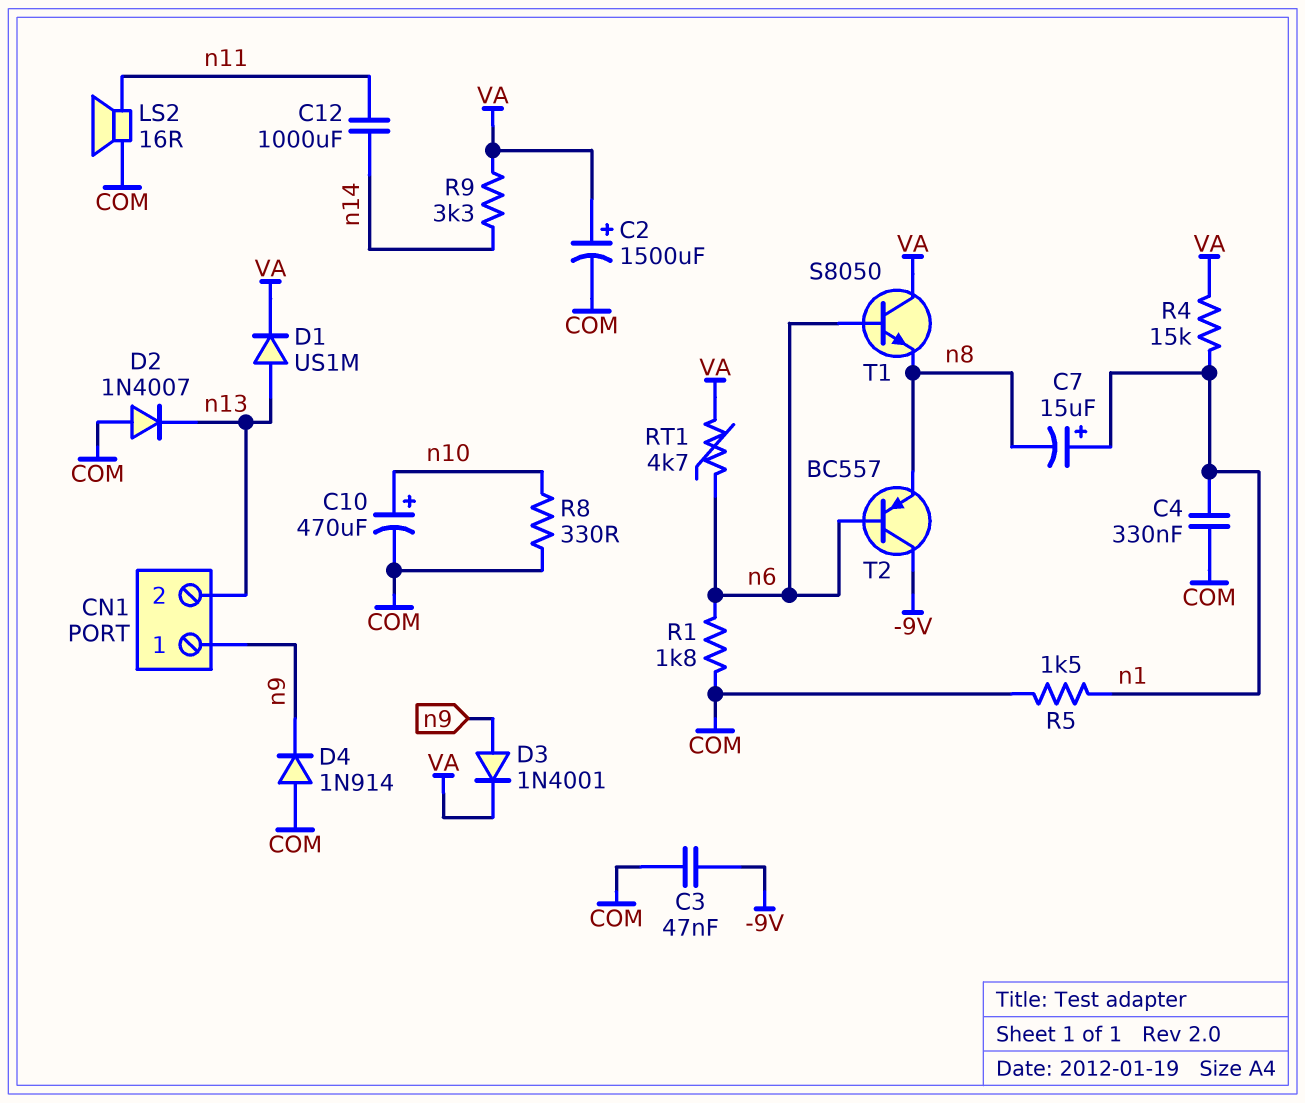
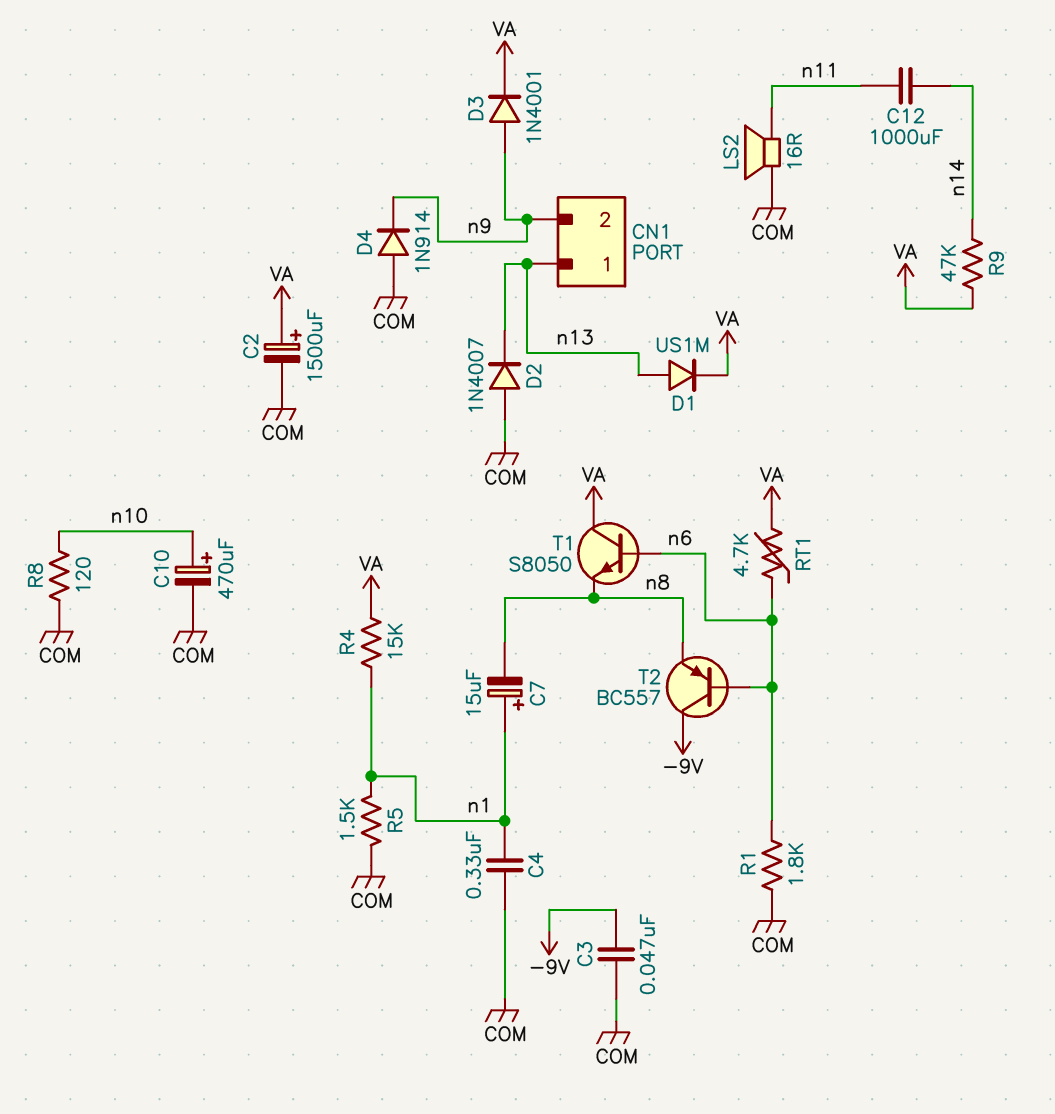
CN1 pin 1: n9 -> n13
CN1 pin 2: n13 -> n9
R8: 330 (COM, n10) -> 120 (COM, n10)
R9: 3.3k (VA, n14) -> 47k (VA, n14)

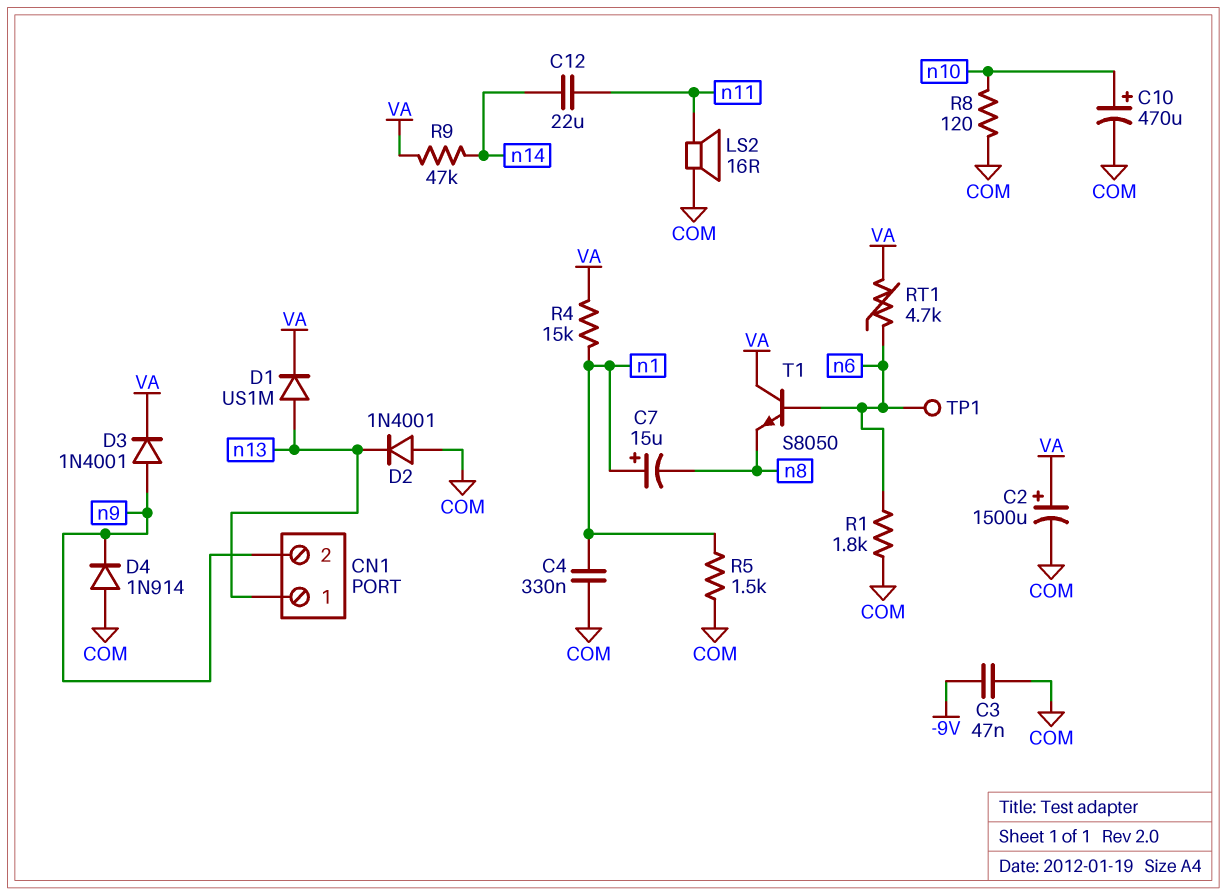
C12: 1000uF (n11, n14) -> 22uF (n11, n14)
D2: diode 1N4007 (A COM, K n13) -> diode 1N4001 (A COM, K n13)
T2: PNP BC557 (B n6, C -9V, E n8) -> none
TP1: none -> test point (n6)

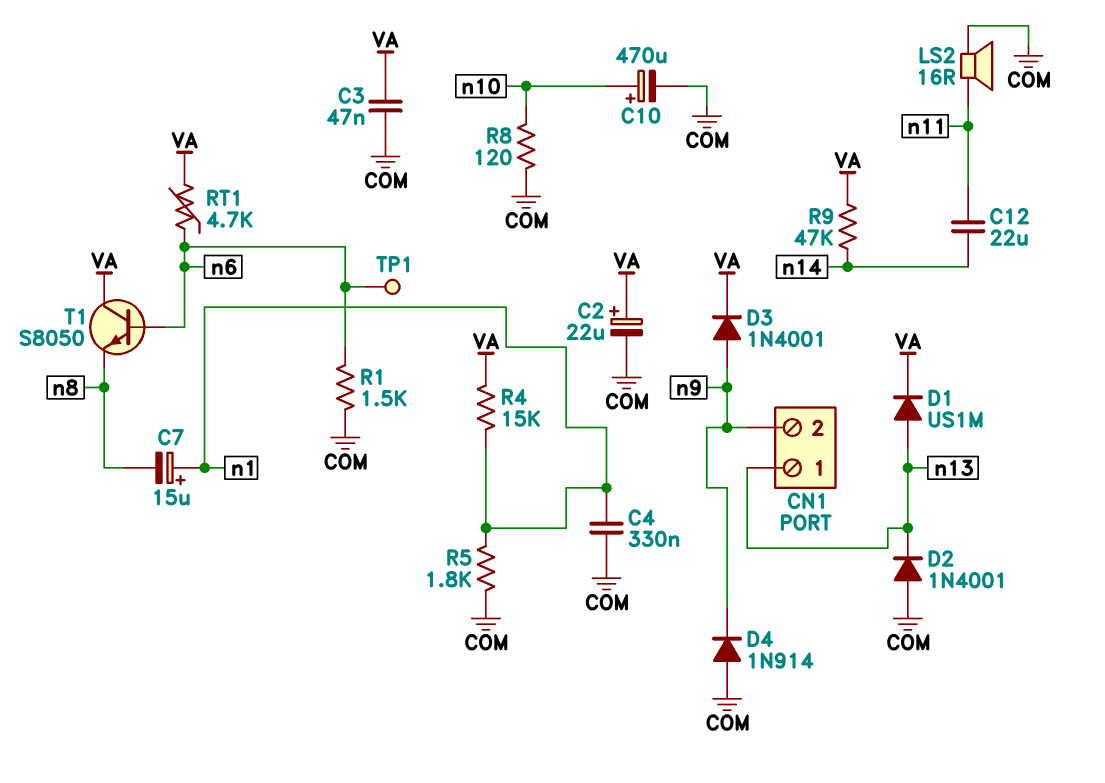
C2: 1500uF (plus VA, minus COM) -> 22uF (plus VA, minus COM)
C3: 47nF (-9V, COM) -> 47nF (COM, VA)
R1: 1.8k (COM, n6) -> 1.5k (COM, n6)
R5: 1.5k (COM, n1) -> 1.8k (COM, n1)

